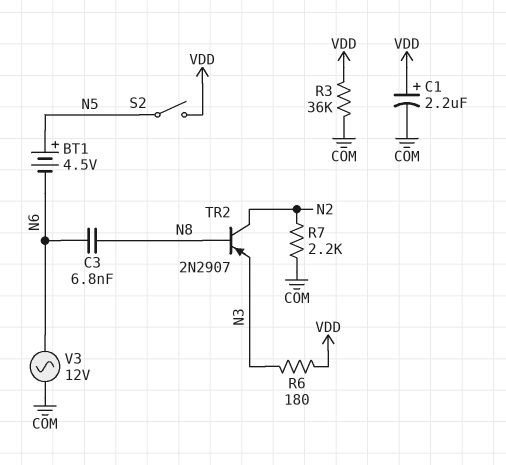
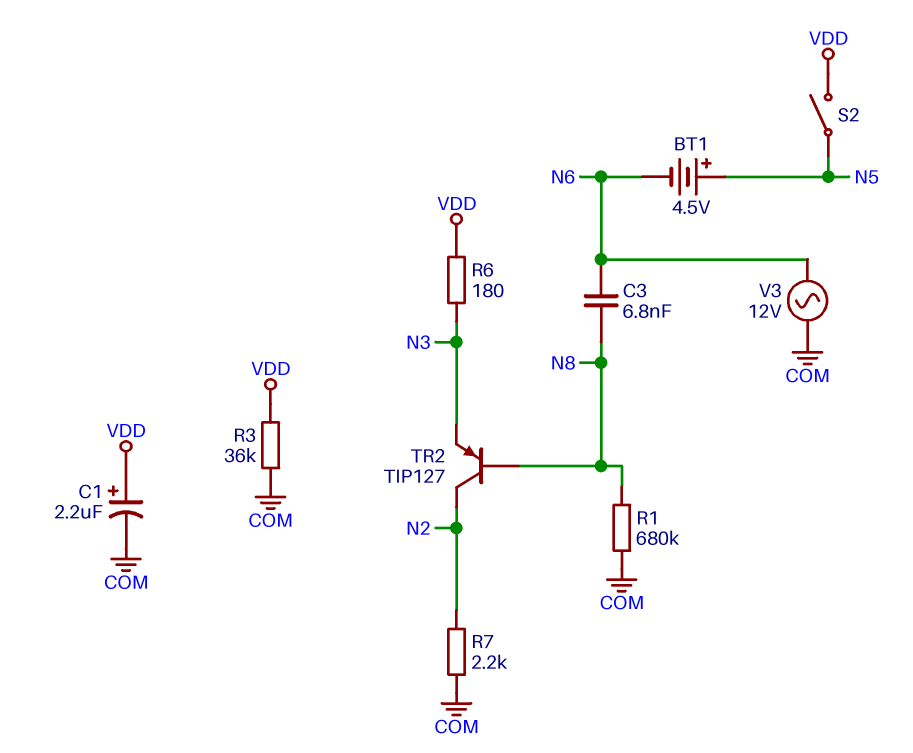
R1: none -> 680k (COM, N8)
TR2: PNP 2N2907 (B N8, C N2, E N3) -> PNP TIP127 (B N8, C N2, E N3)

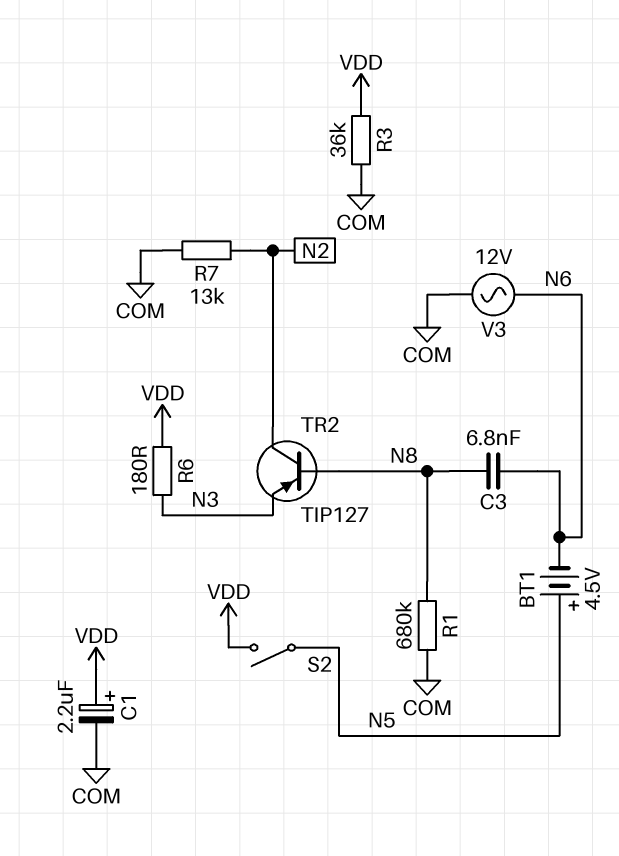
R7: 2.2k (COM, N2) -> 13k (COM, N2)

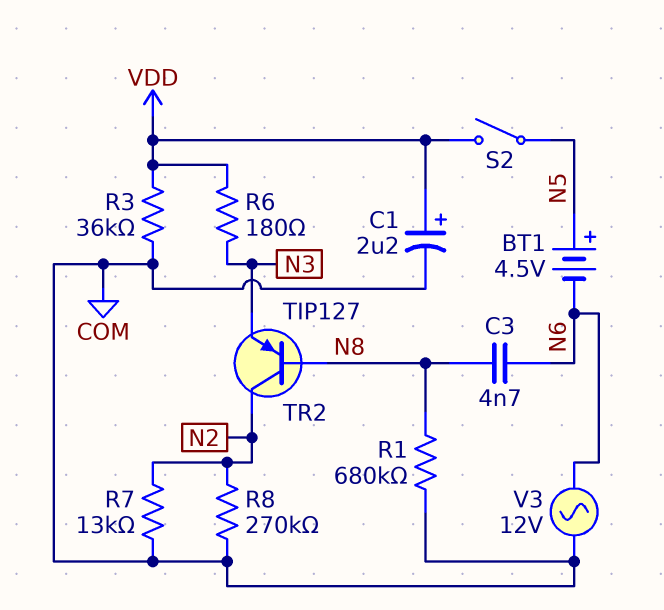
C3: 6.8nF (N6, N8) -> 4.7nF (N6, N8)
R8: none -> 270k (COM, N2)

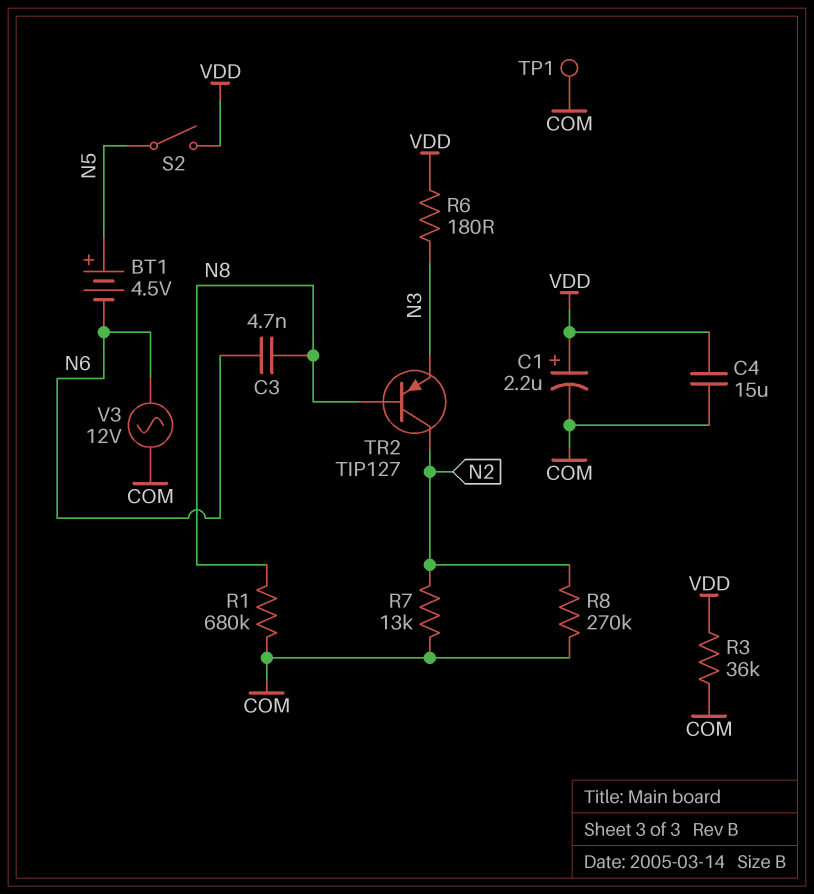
C4: none -> 15uF (COM, VDD)
TP1: none -> test point (COM)

